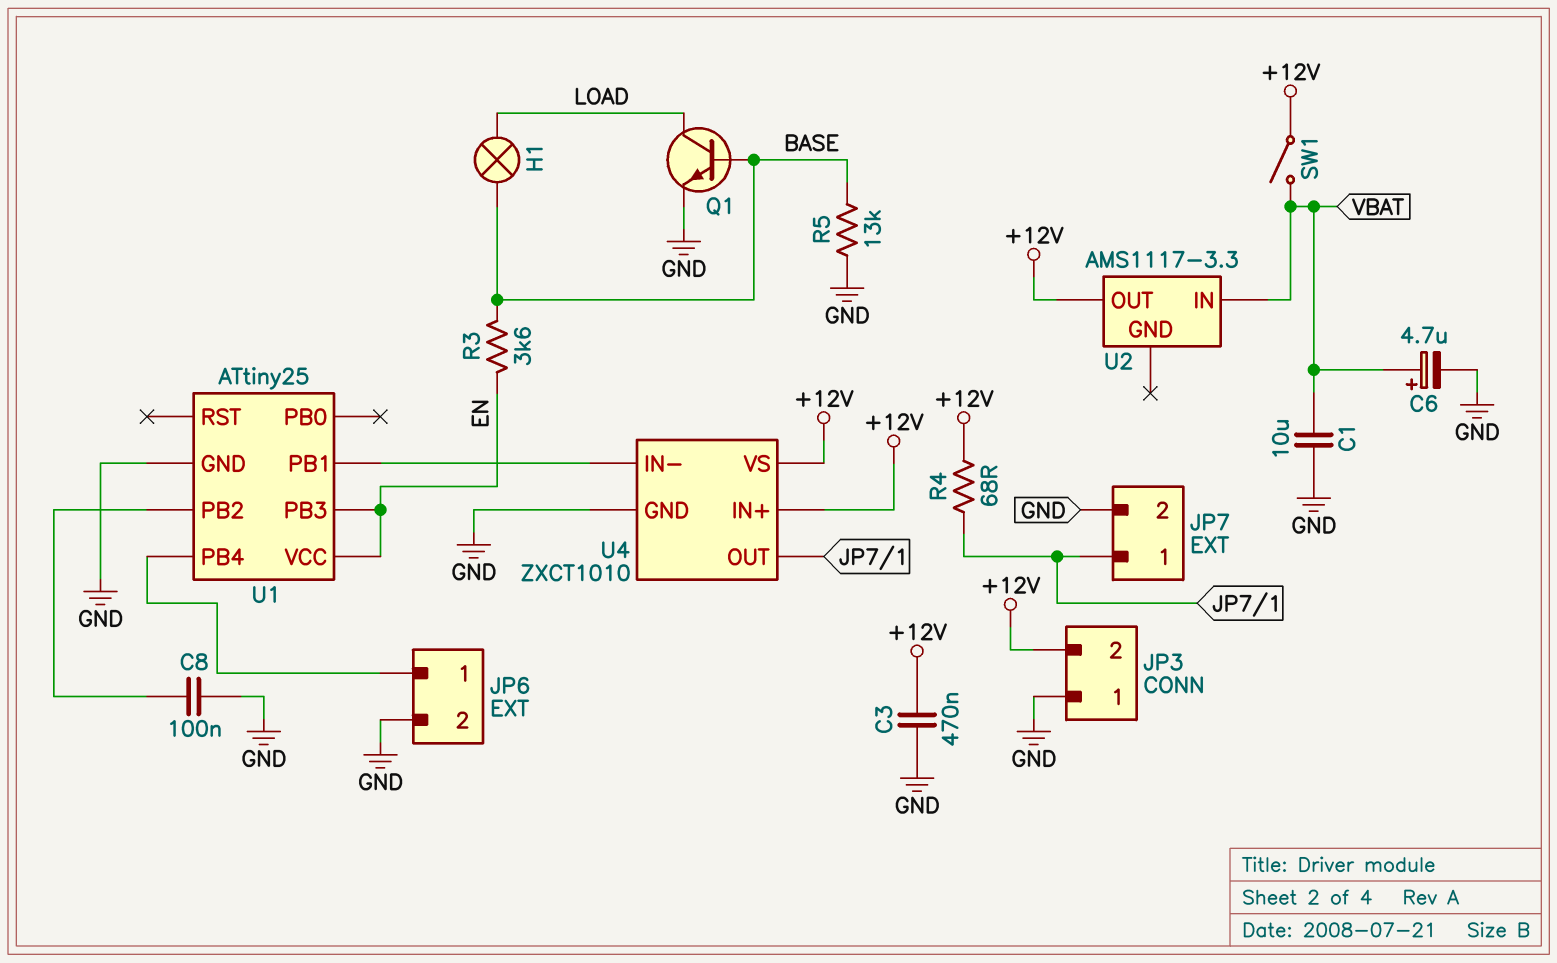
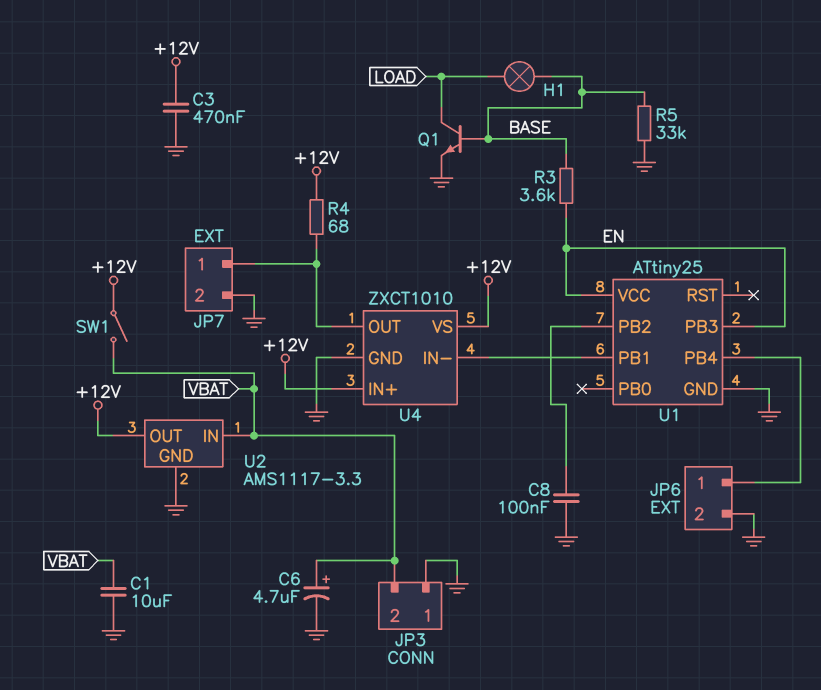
JP3 pin 2: +12V -> VBAT
R5: 13k (BASE, GND) -> 33k (BASE, GND)
U2 pin GND: none -> GND

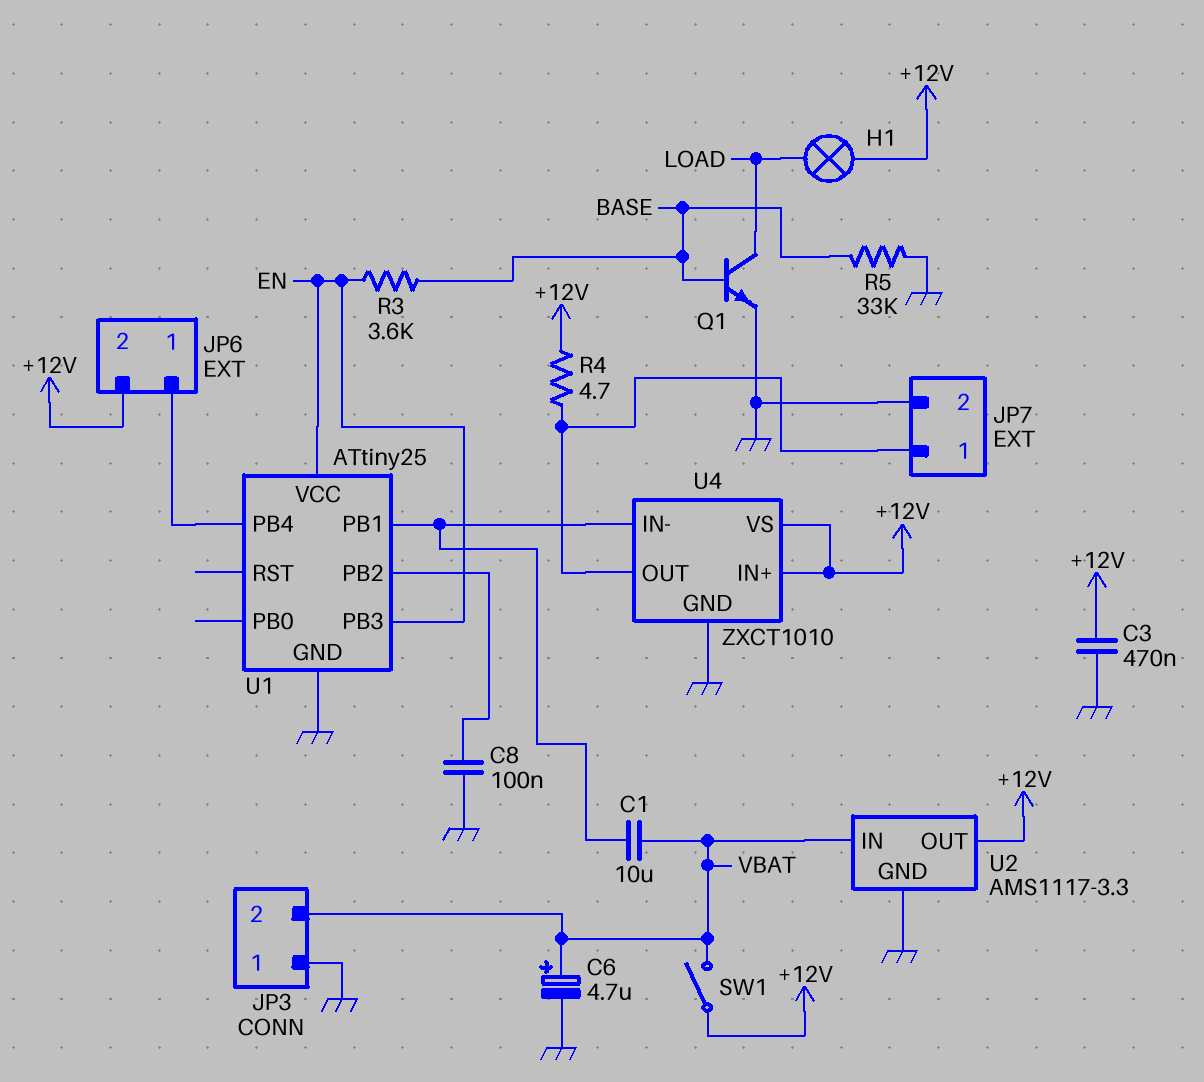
C1: 10uF (GND, VBAT) -> 10uF (U1/PB1, VBAT)
H1: lamp (BASE, LOAD) -> lamp (+12V, LOAD)
JP6 pin 2: GND -> +12V
R4: 68 (+12V, JP7/1) -> 4.7 (+12V, JP7/1)

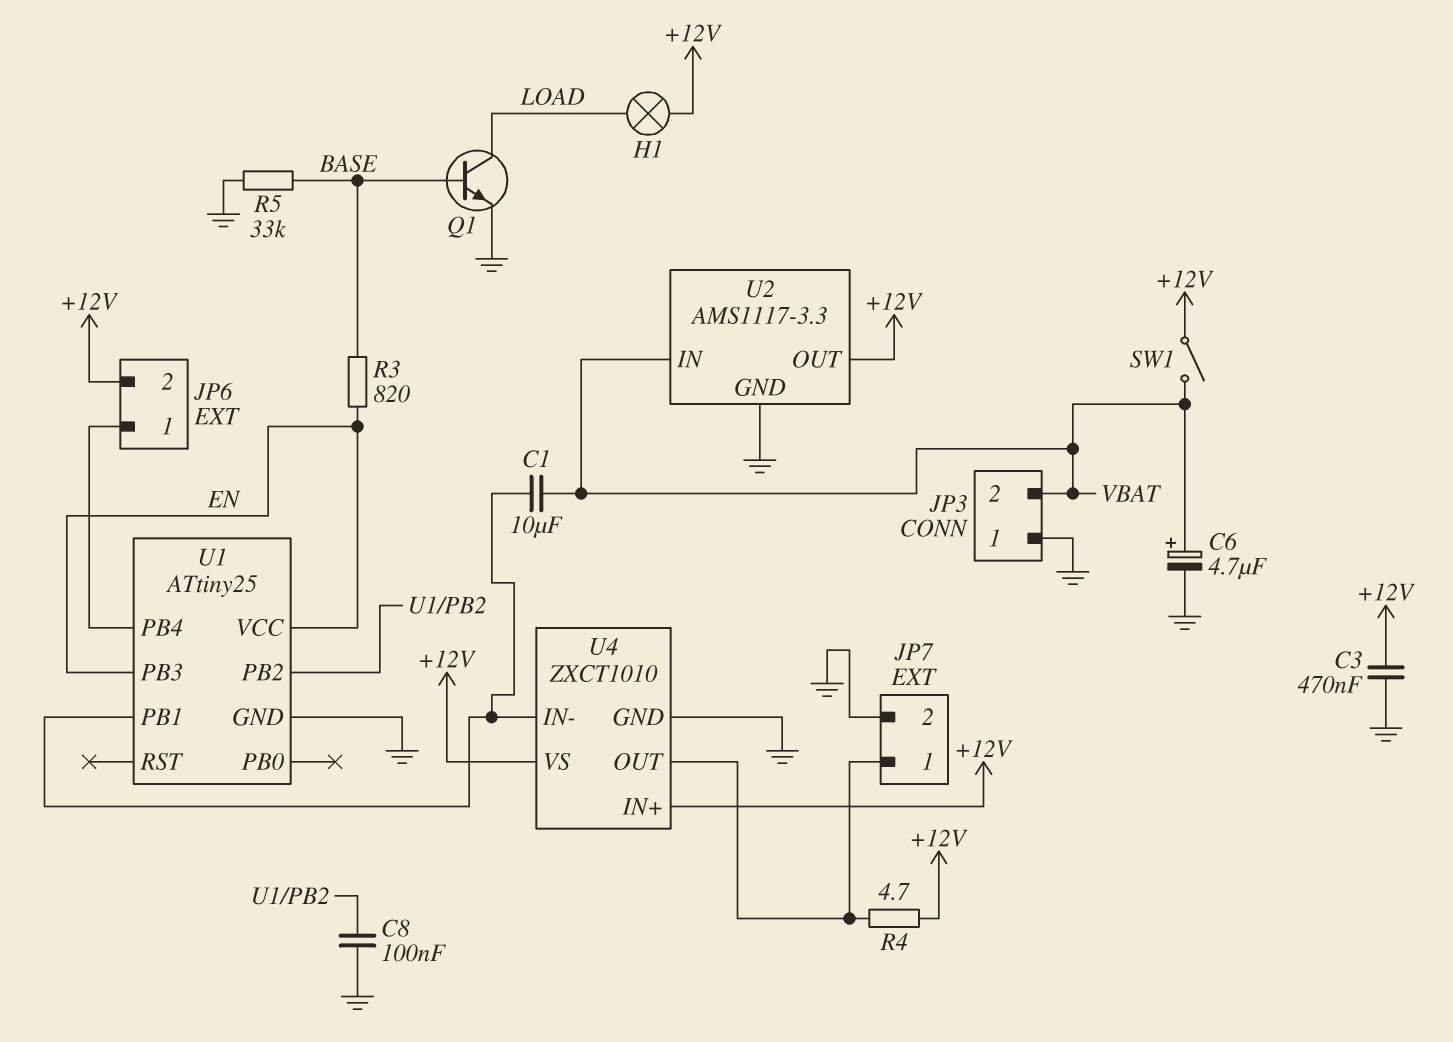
R3: 3.6k (BASE, EN) -> 820 (BASE, EN)

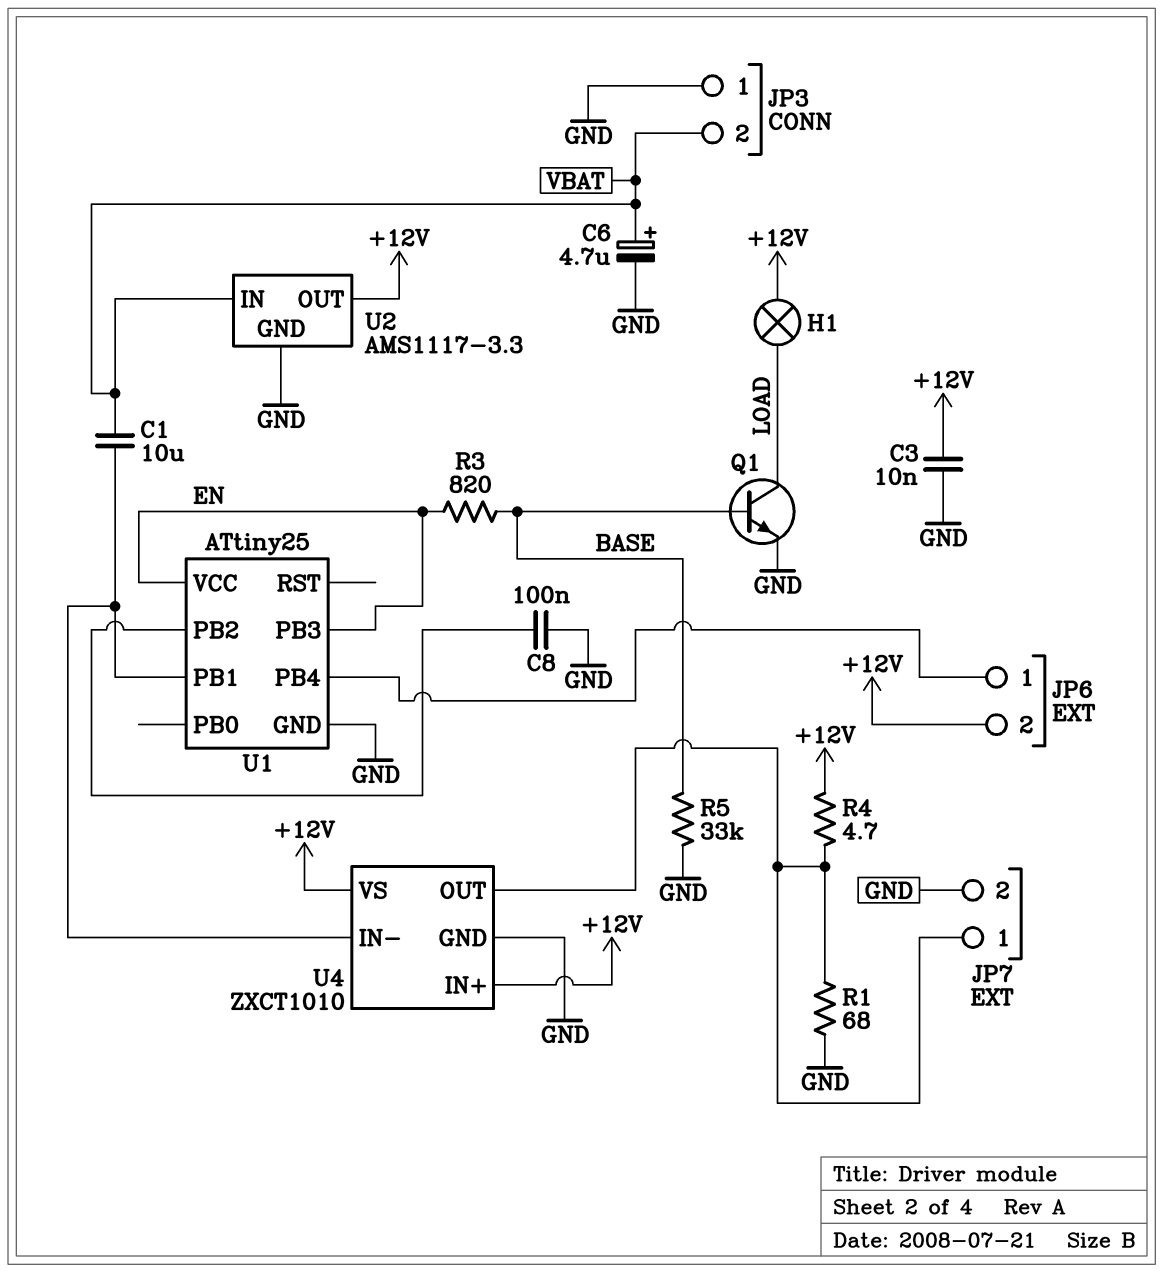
C3: 470nF (+12V, GND) -> 10nF (+12V, GND)
R1: none -> 68 (GND, JP7/1)
SW1: switch (+12V, VBAT) -> none

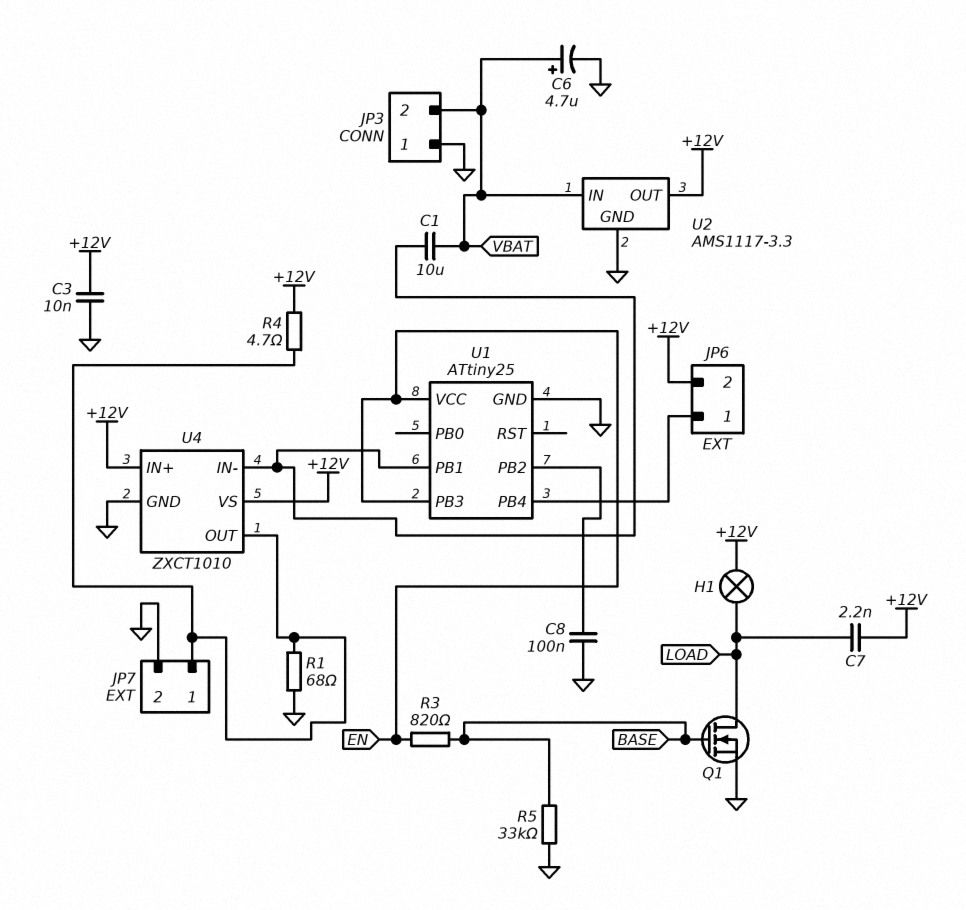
C7: none -> 2.2nF (+12V, LOAD)
Q1: NPN (B BASE, C LOAD, E GND) -> NMOS (G BASE, D LOAD, S GND)

